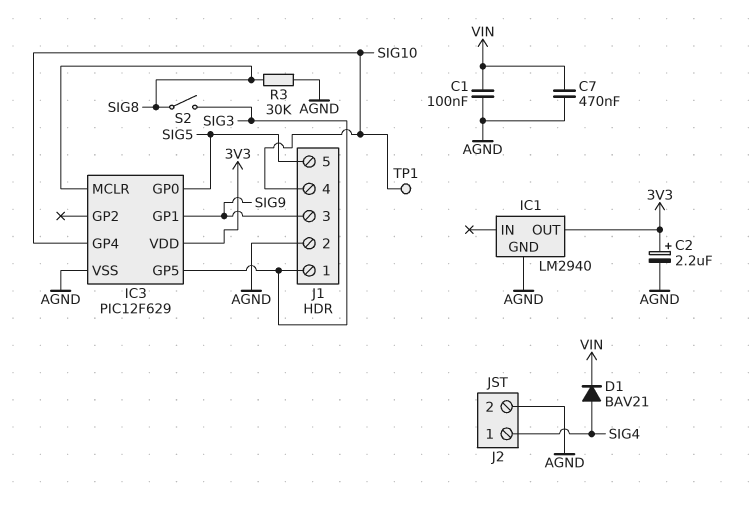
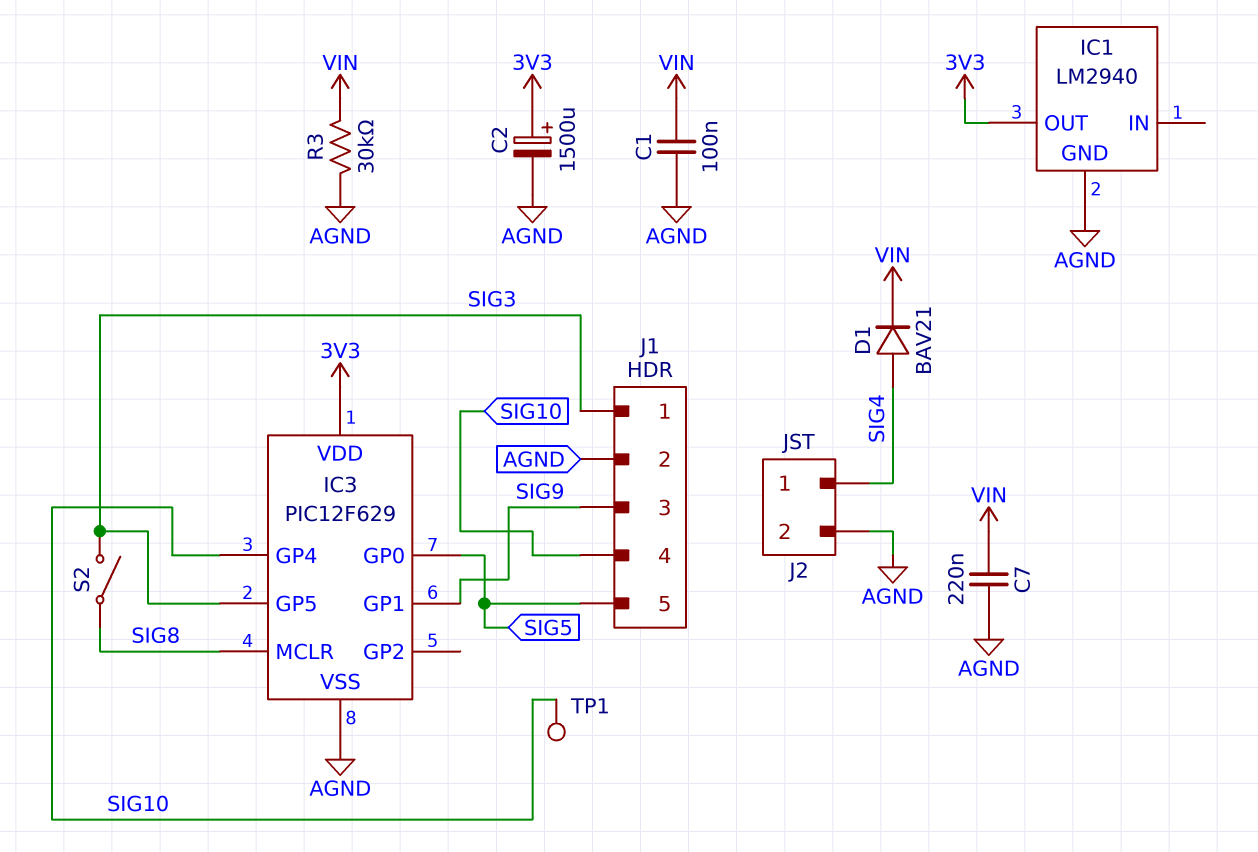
C2: 2.2uF (plus 3V3, minus AGND) -> 1500uF (plus 3V3, minus AGND)
C7: 470nF (AGND, VIN) -> 220nF (AGND, VIN)
R3: 30k (AGND, SIG8) -> 30k (AGND, VIN)

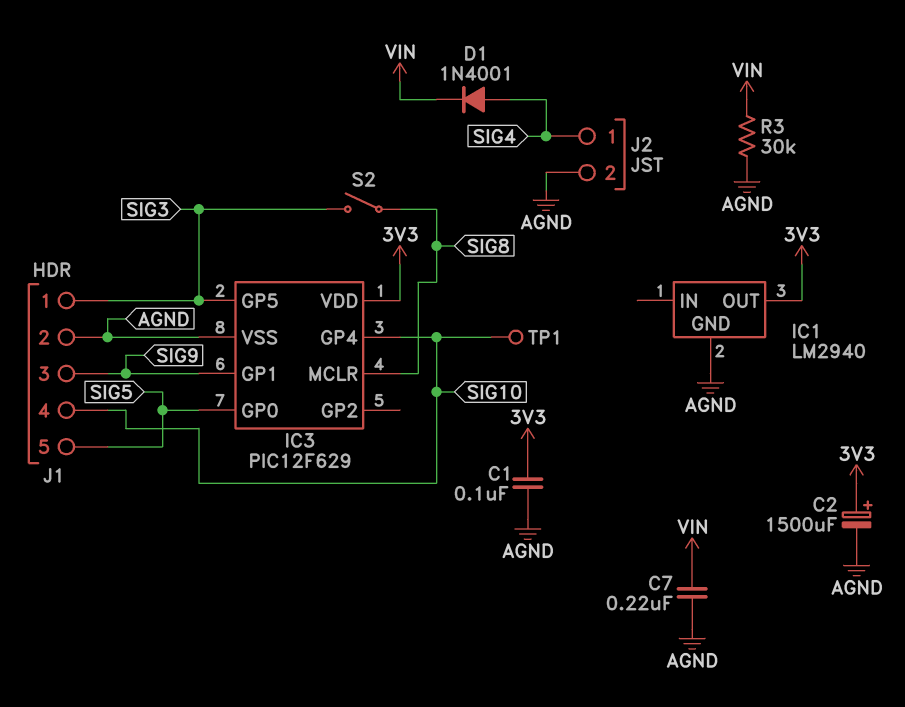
C1: 100nF (AGND, VIN) -> 100nF (3V3, AGND)
D1: diode BAV21 (A SIG4, K VIN) -> diode 1N4001 (A SIG4, K VIN)

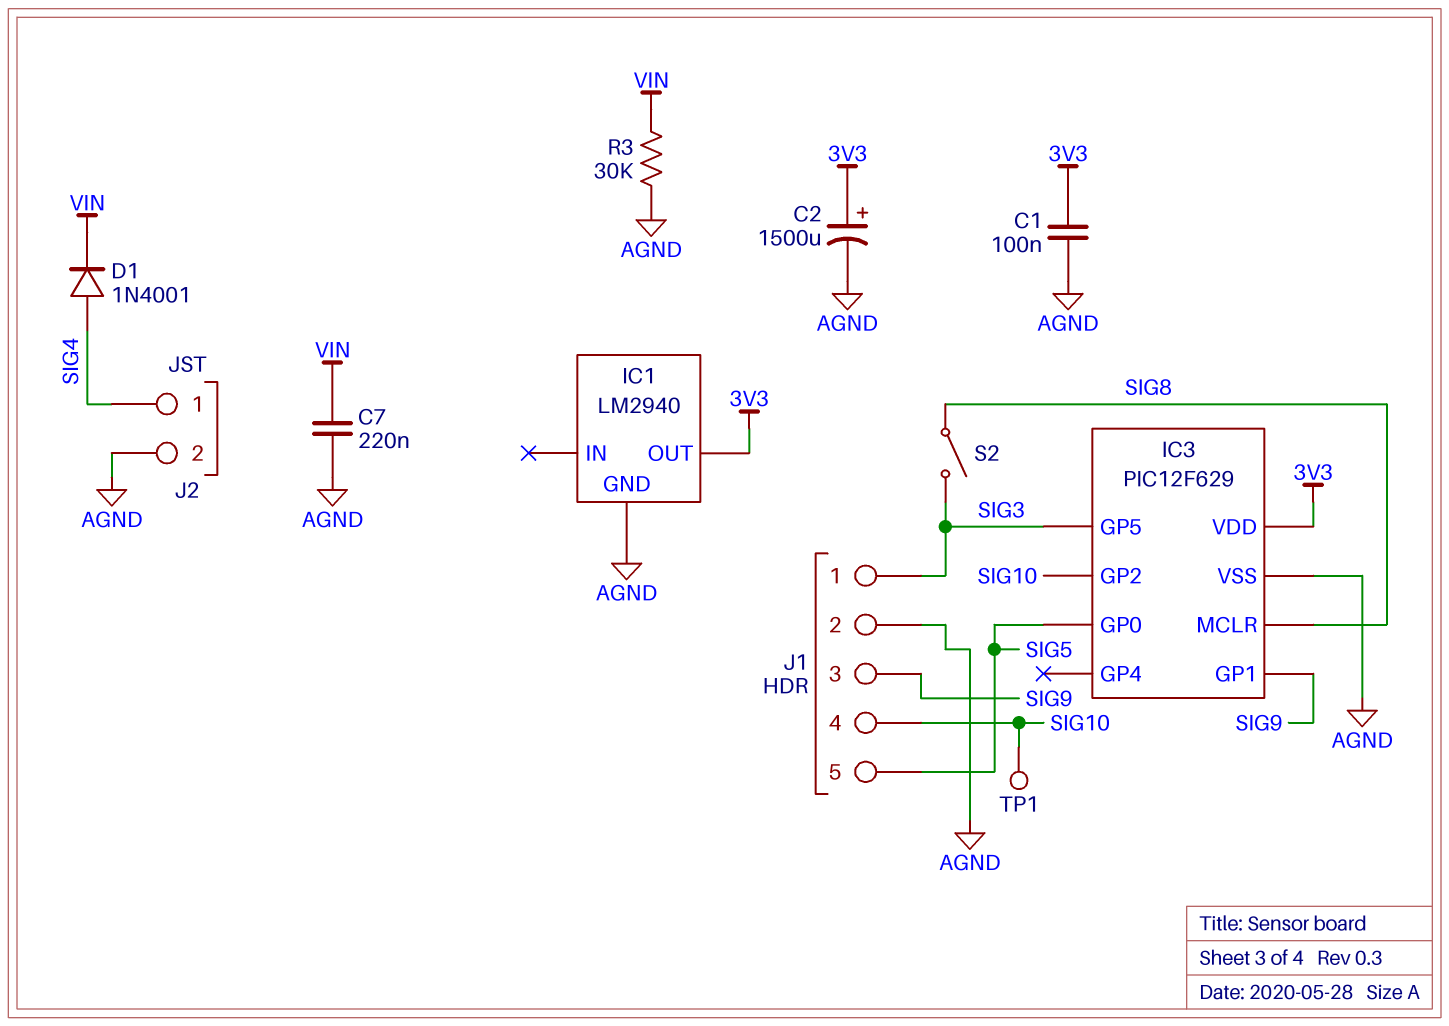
IC3 pin GP2: none -> SIG10
IC3 pin GP4: SIG10 -> none

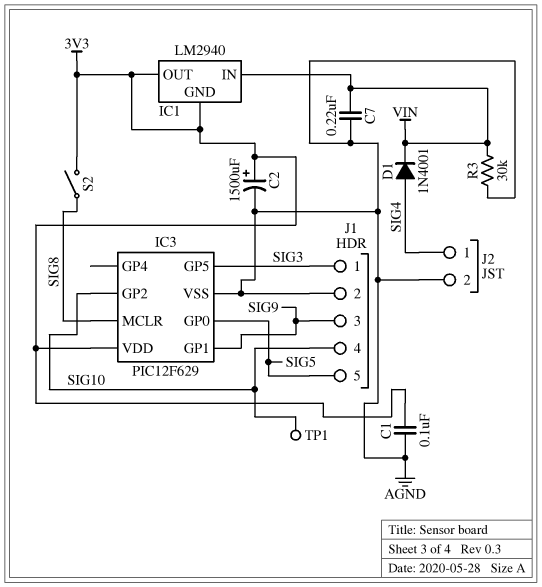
IC1 pin GND: AGND -> 3V3
IC1 pin IN: none -> VIN
S2: switch (SIG3, SIG8) -> switch (3V3, SIG8)

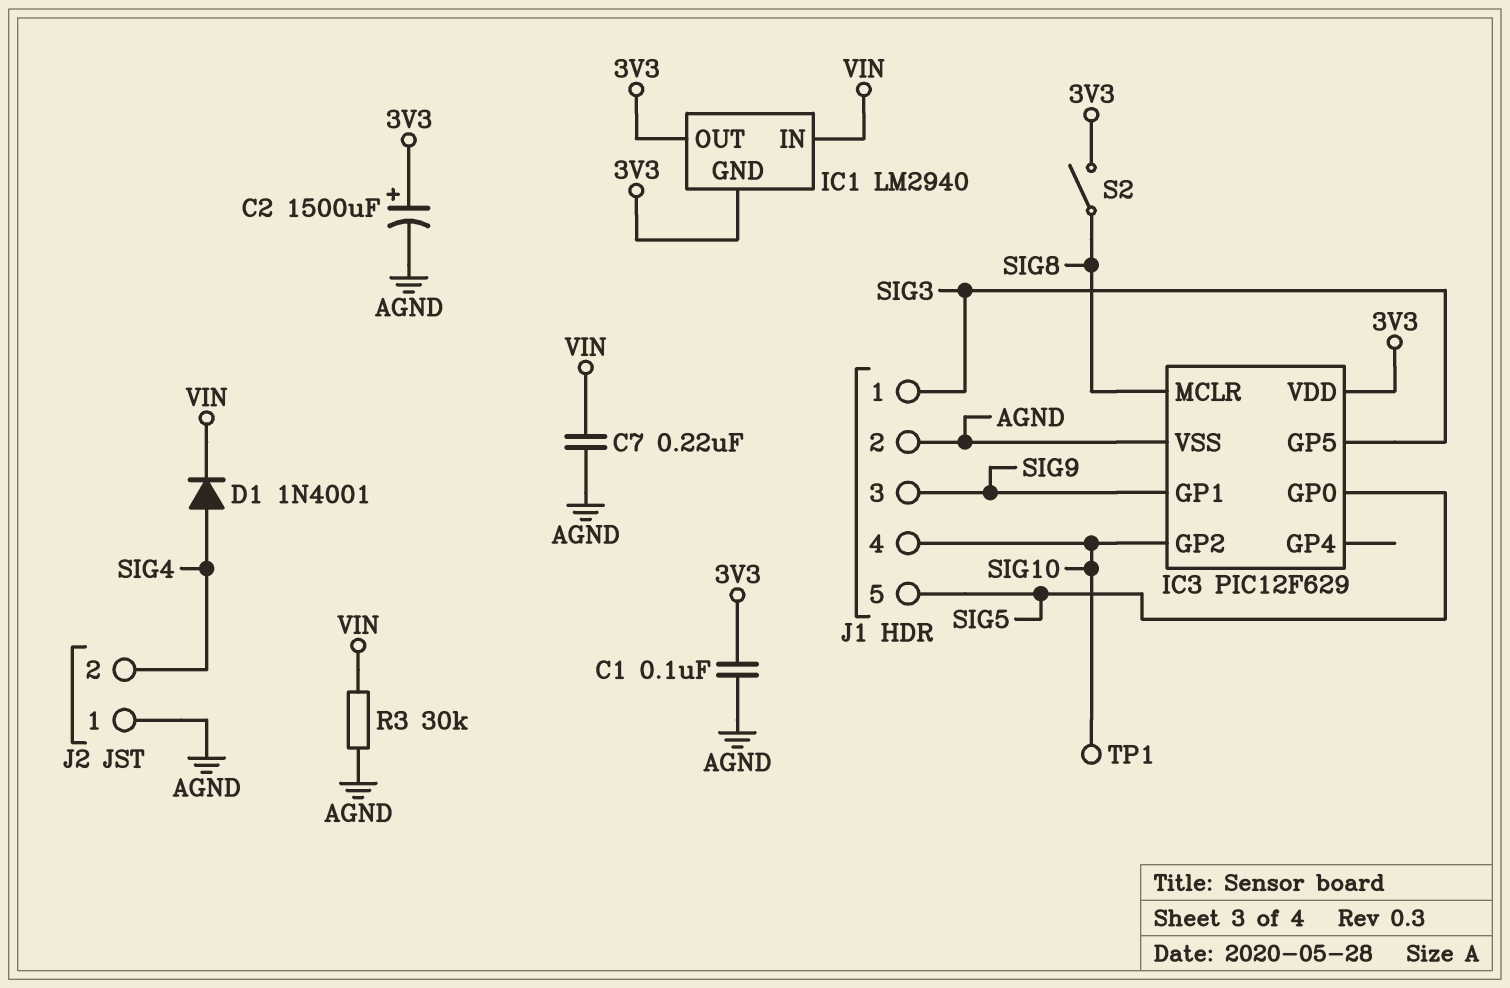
J2 pin 1: SIG4 -> AGND
J2 pin 2: AGND -> SIG4

